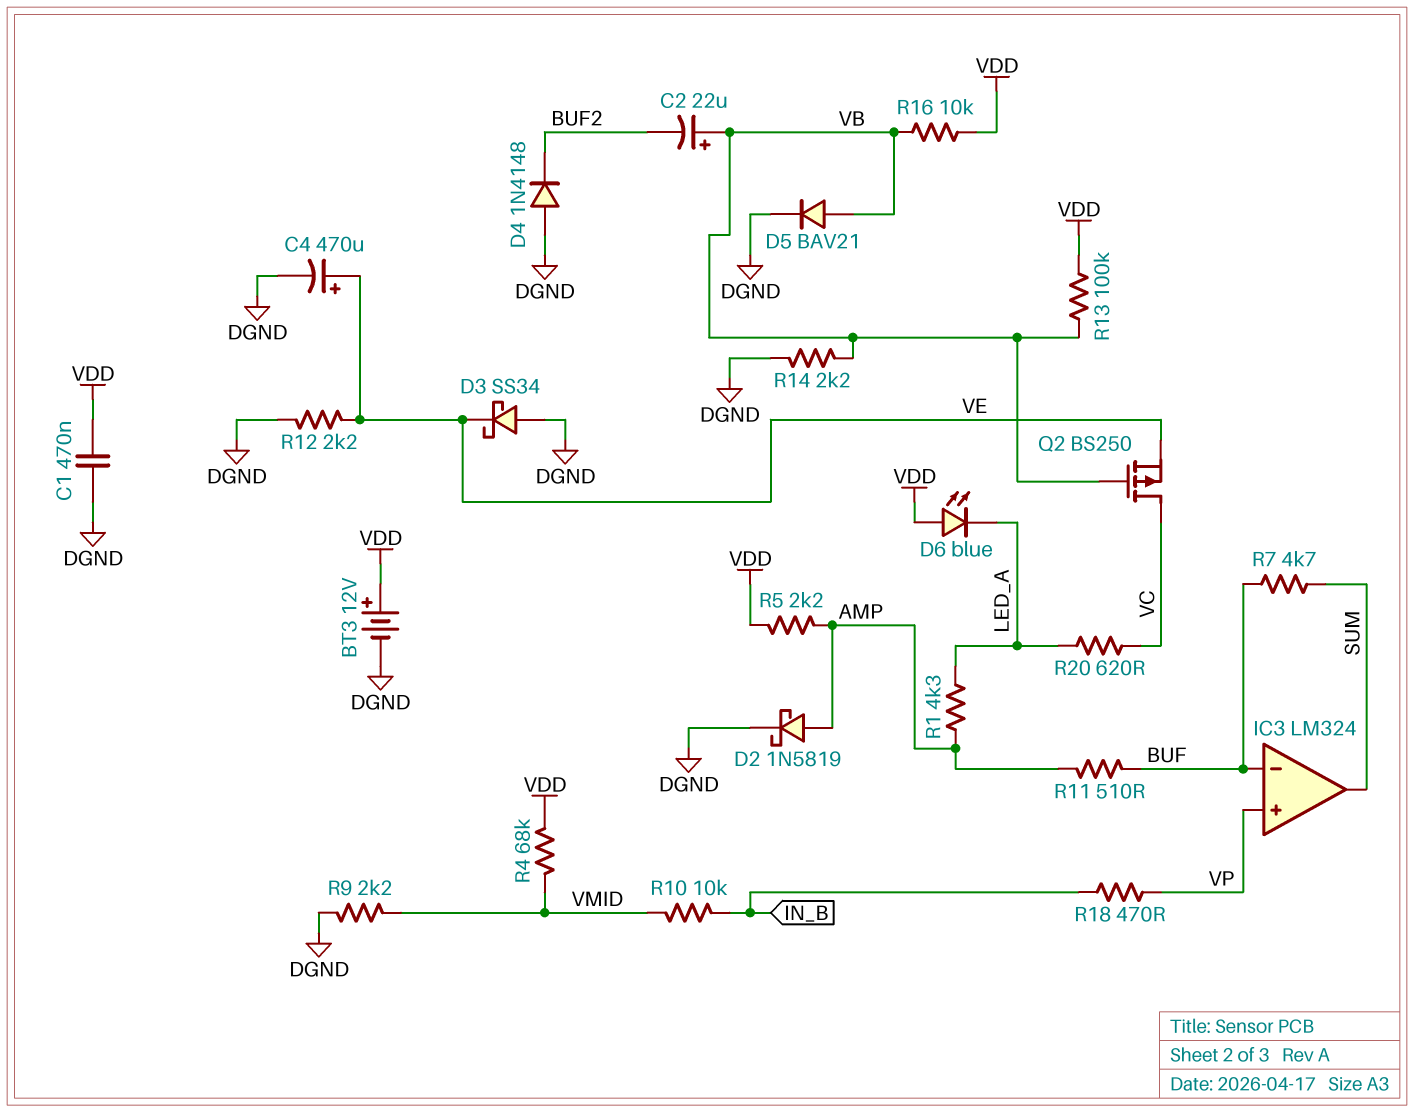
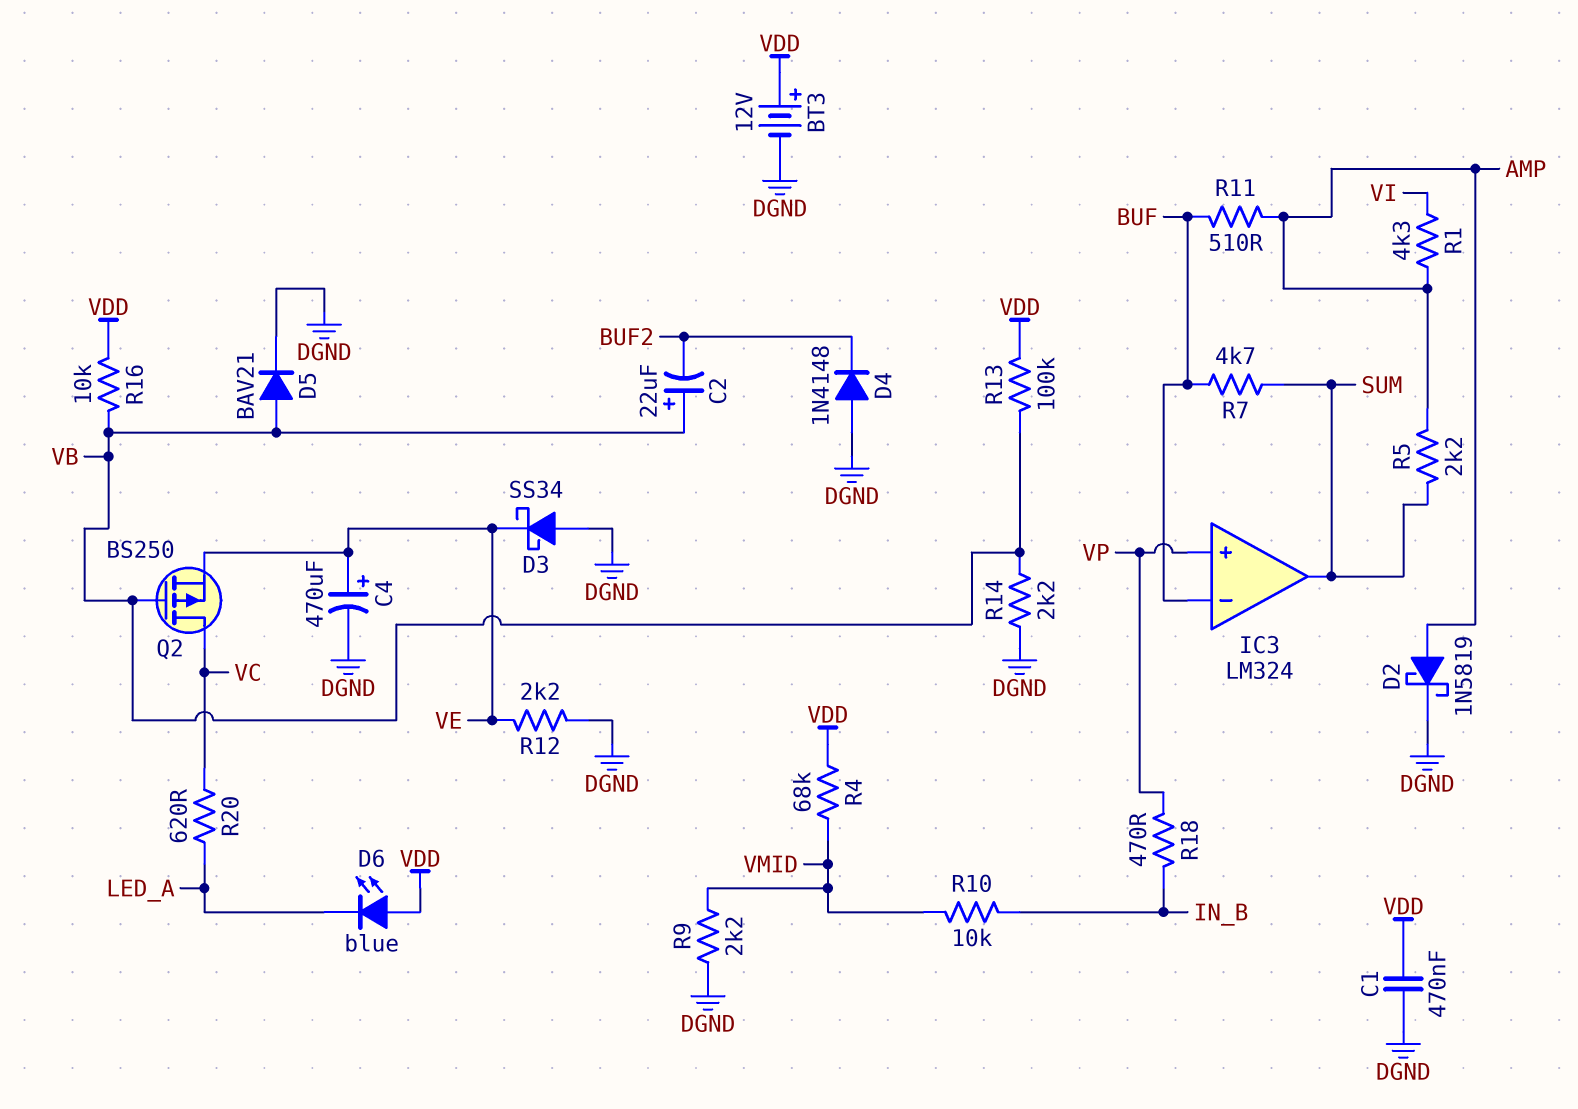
R1: 4.3k (AMP, LED_A) -> 4.3k (AMP, VI)
R5: 2.2k (AMP, VDD) -> 2.2k (AMP, SUM)

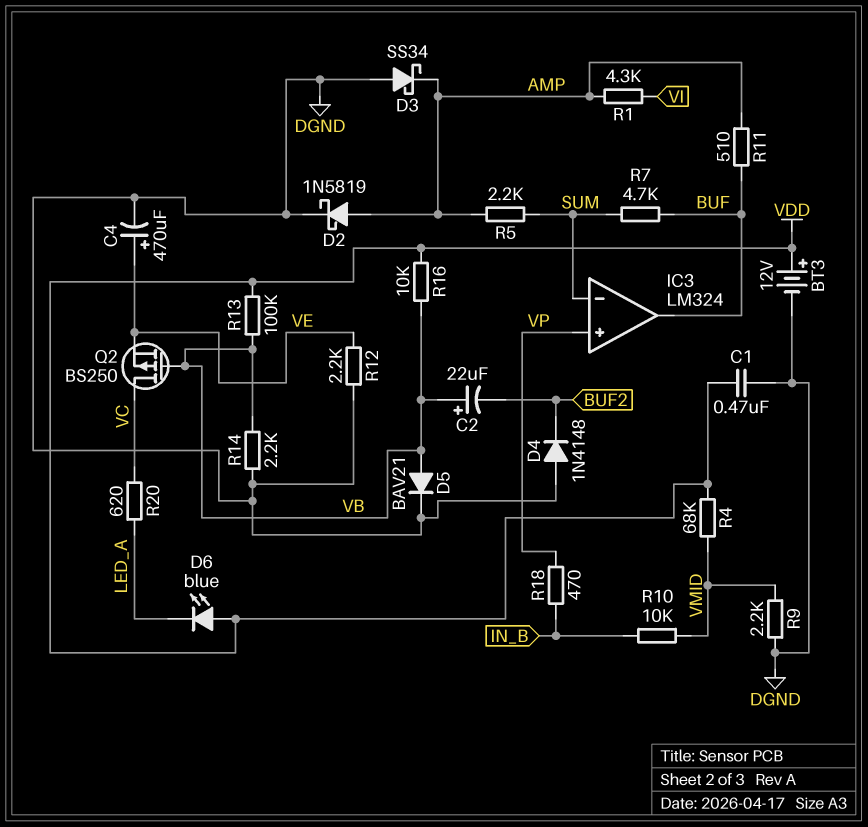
D3: schottky SS34 (A DGND, K VE) -> schottky SS34 (A DGND, K AMP)
IC3 pin in-: BUF -> SUM
IC3 pin out: SUM -> BUF

